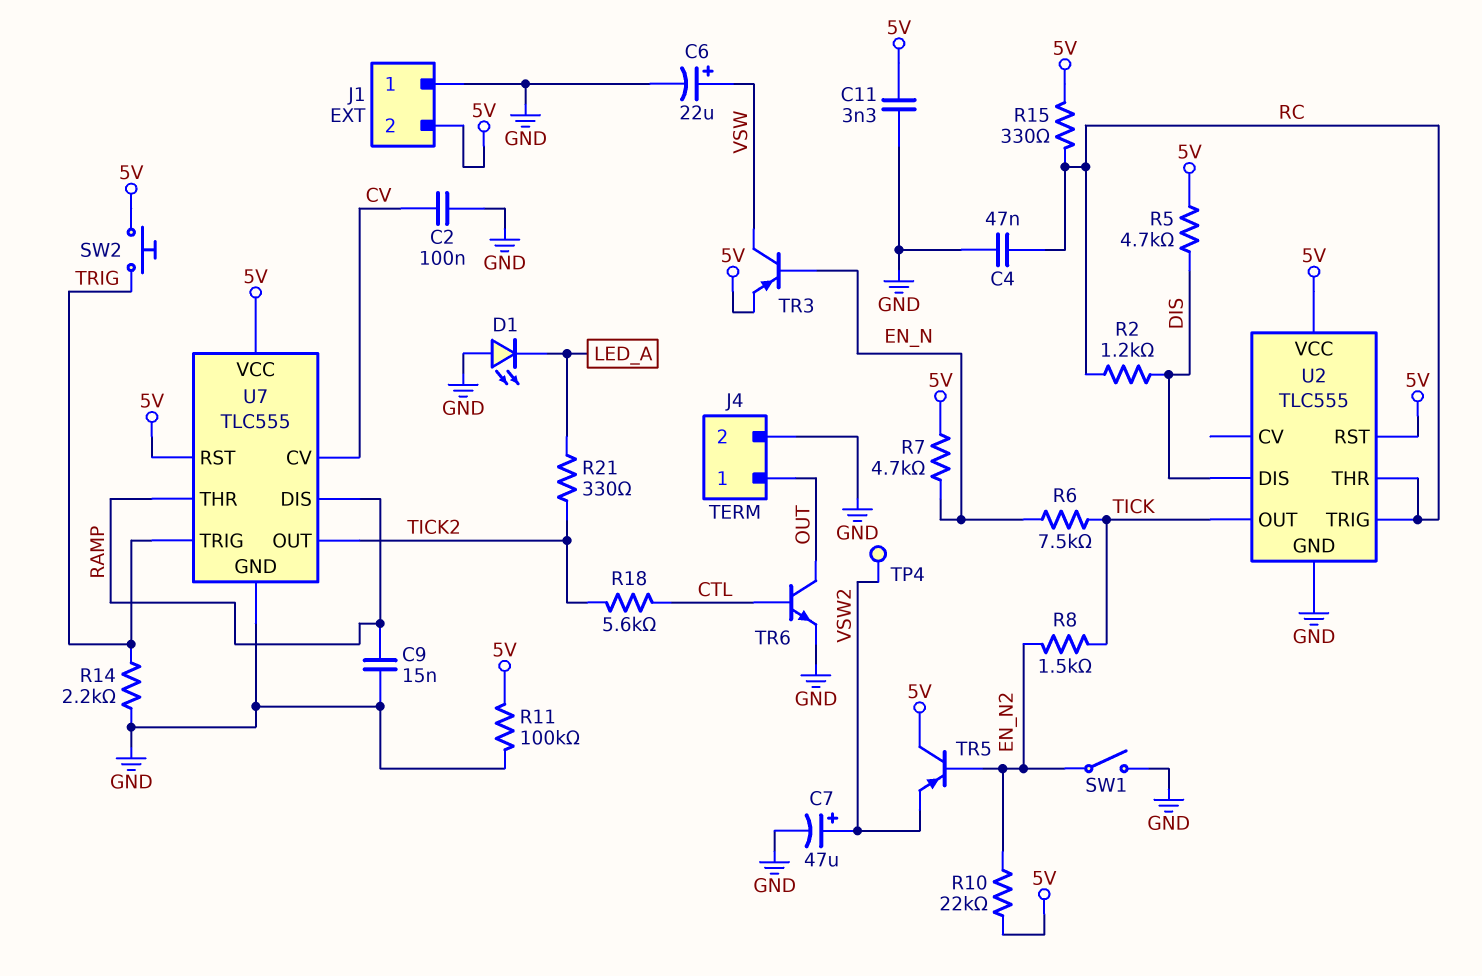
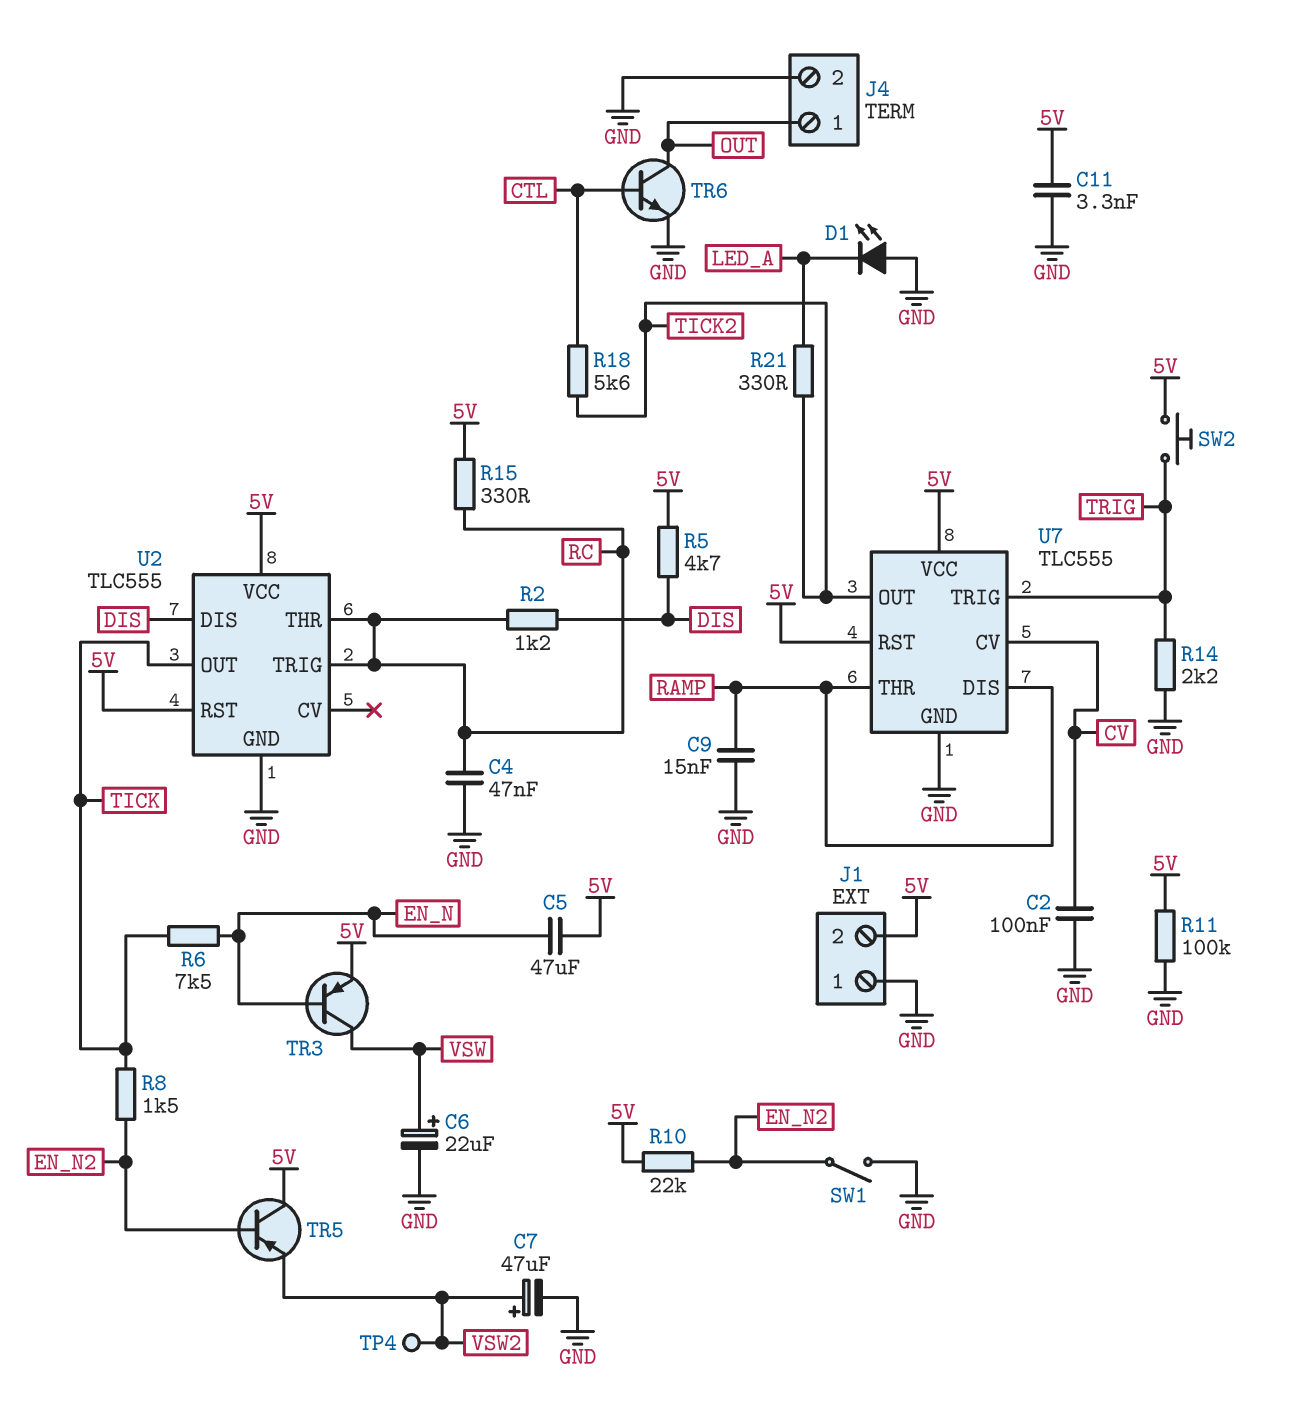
C5: none -> 47uF (5V, EN_N)
R7: 4.7k (5V, EN_N) -> none

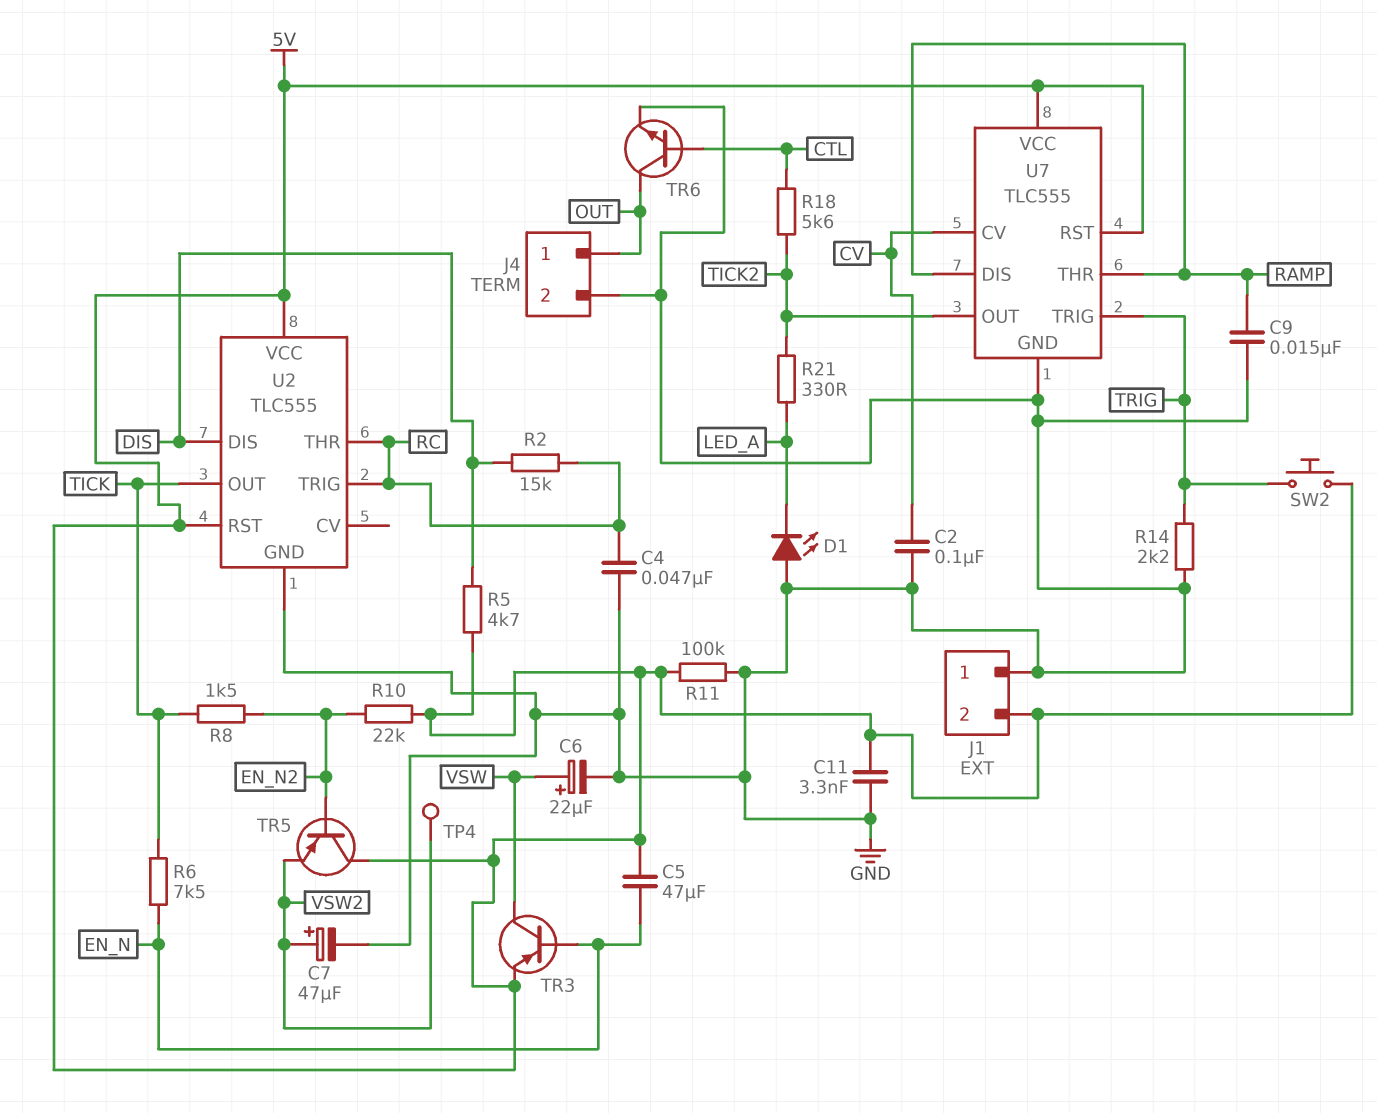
R2: 1.2k (DIS, RC) -> 15k (DIS, RC)
R15: 330 (5V, RC) -> none
SW1: switch (EN_N2, GND) -> none

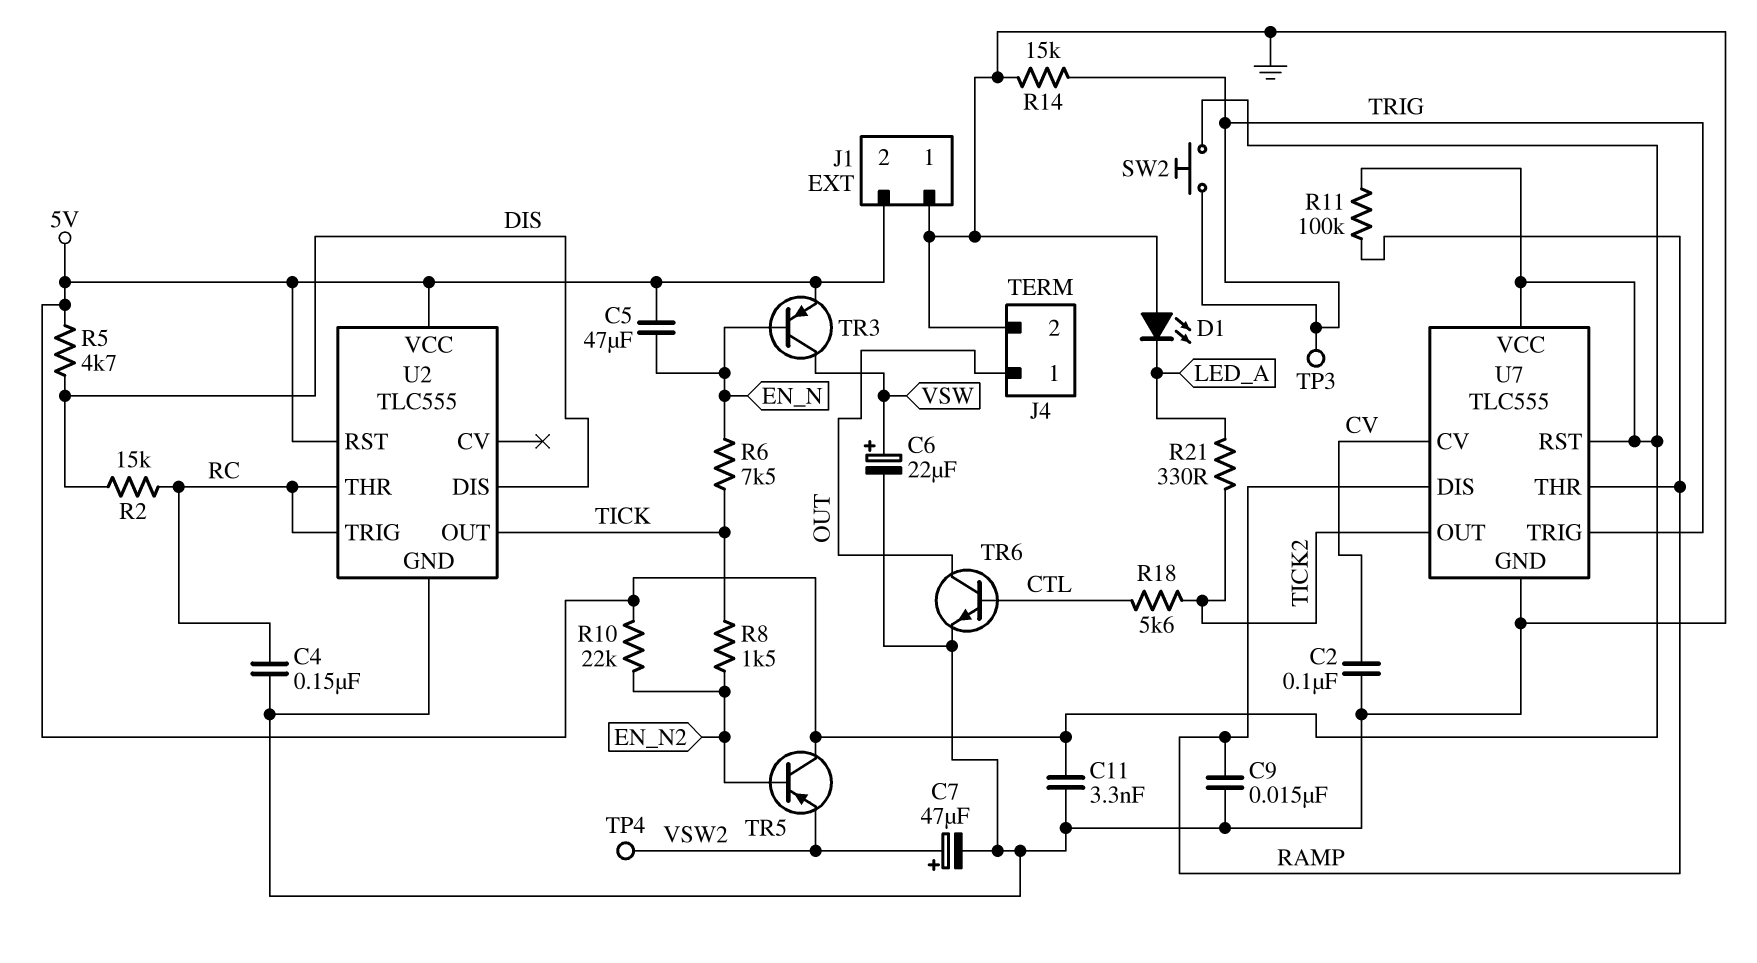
C4: 47nF (GND, RC) -> 150nF (GND, RC)
R11: 100k (5V, GND) -> 100k (5V, RAMP)
R14: 2.2k (GND, TRIG) -> 15k (GND, TRIG)
TP3: none -> test point (TRIG)

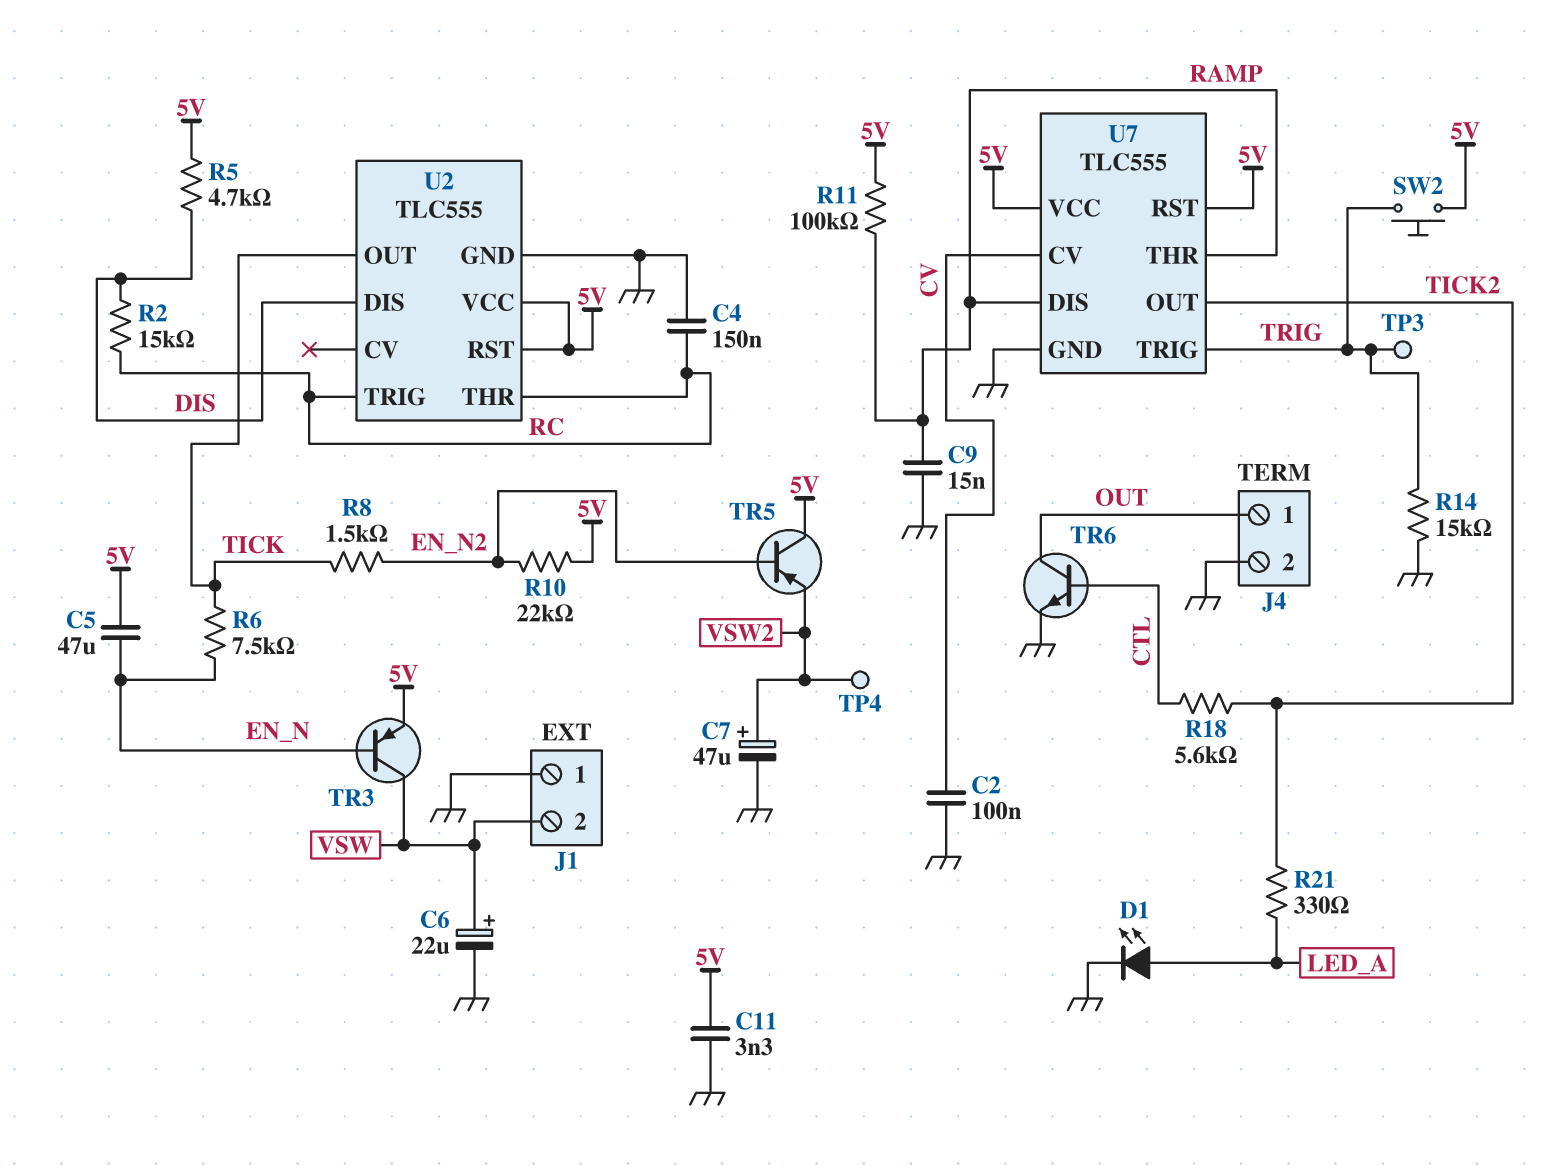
D1: LED (A GND, K LED_A) -> LED (A LED_A, K GND)
J1 pin 2: 5V -> VSW

